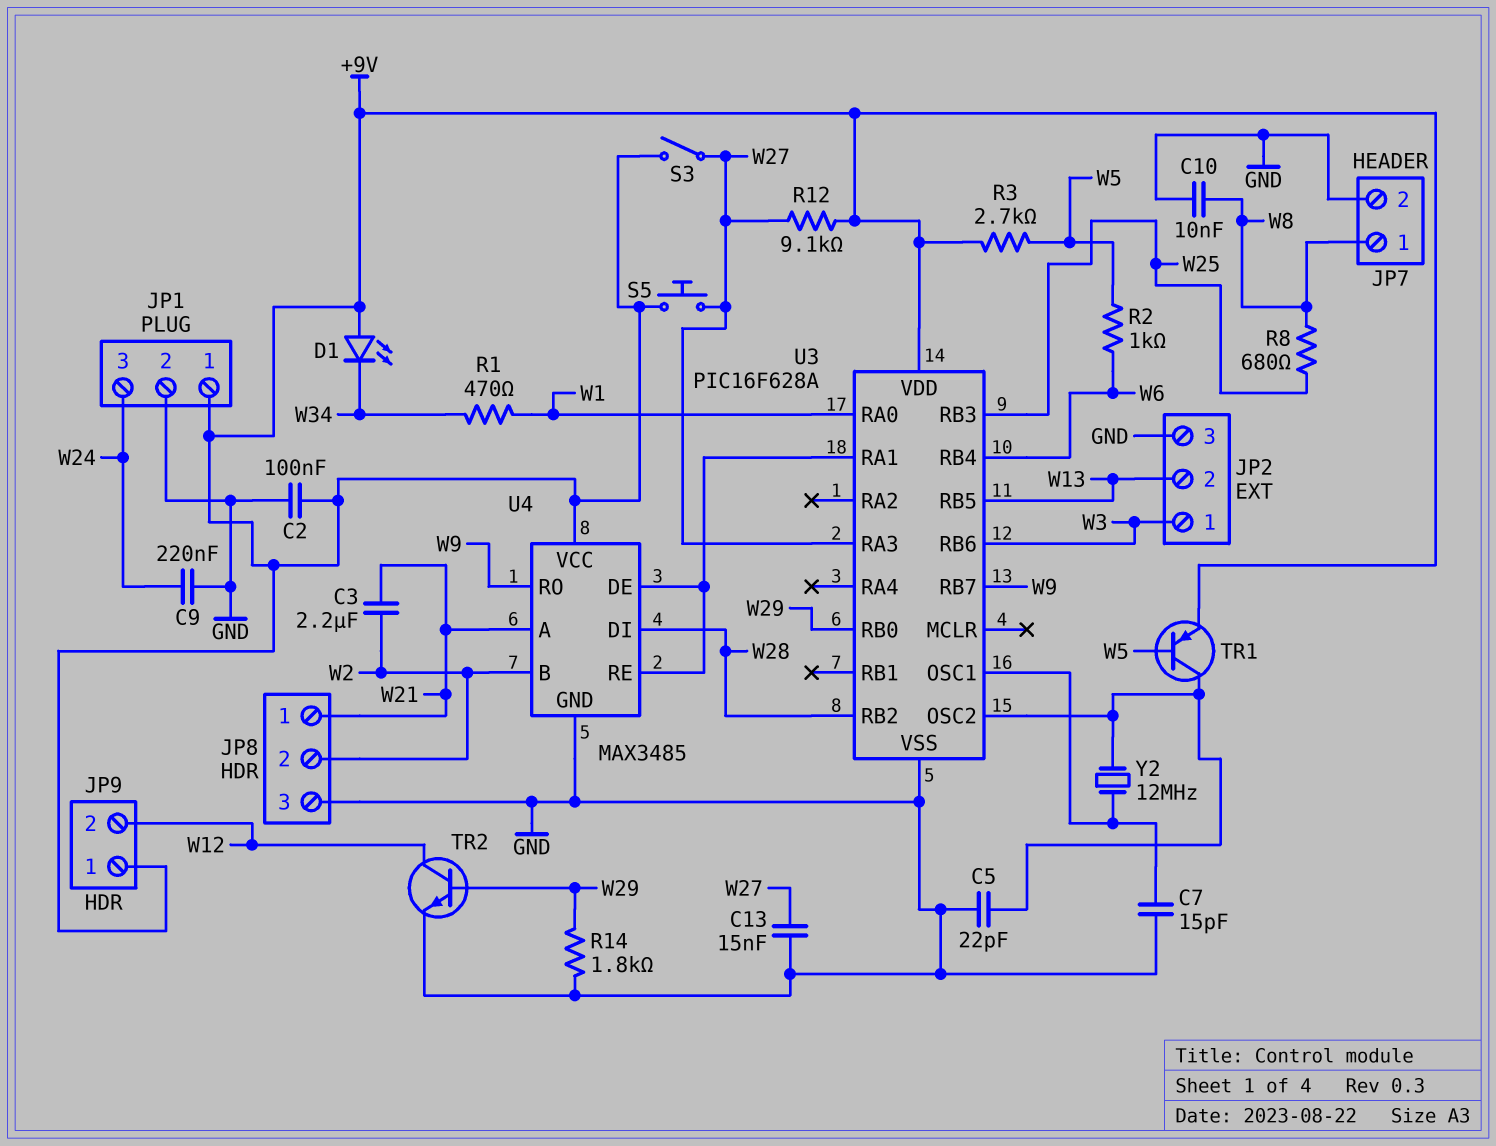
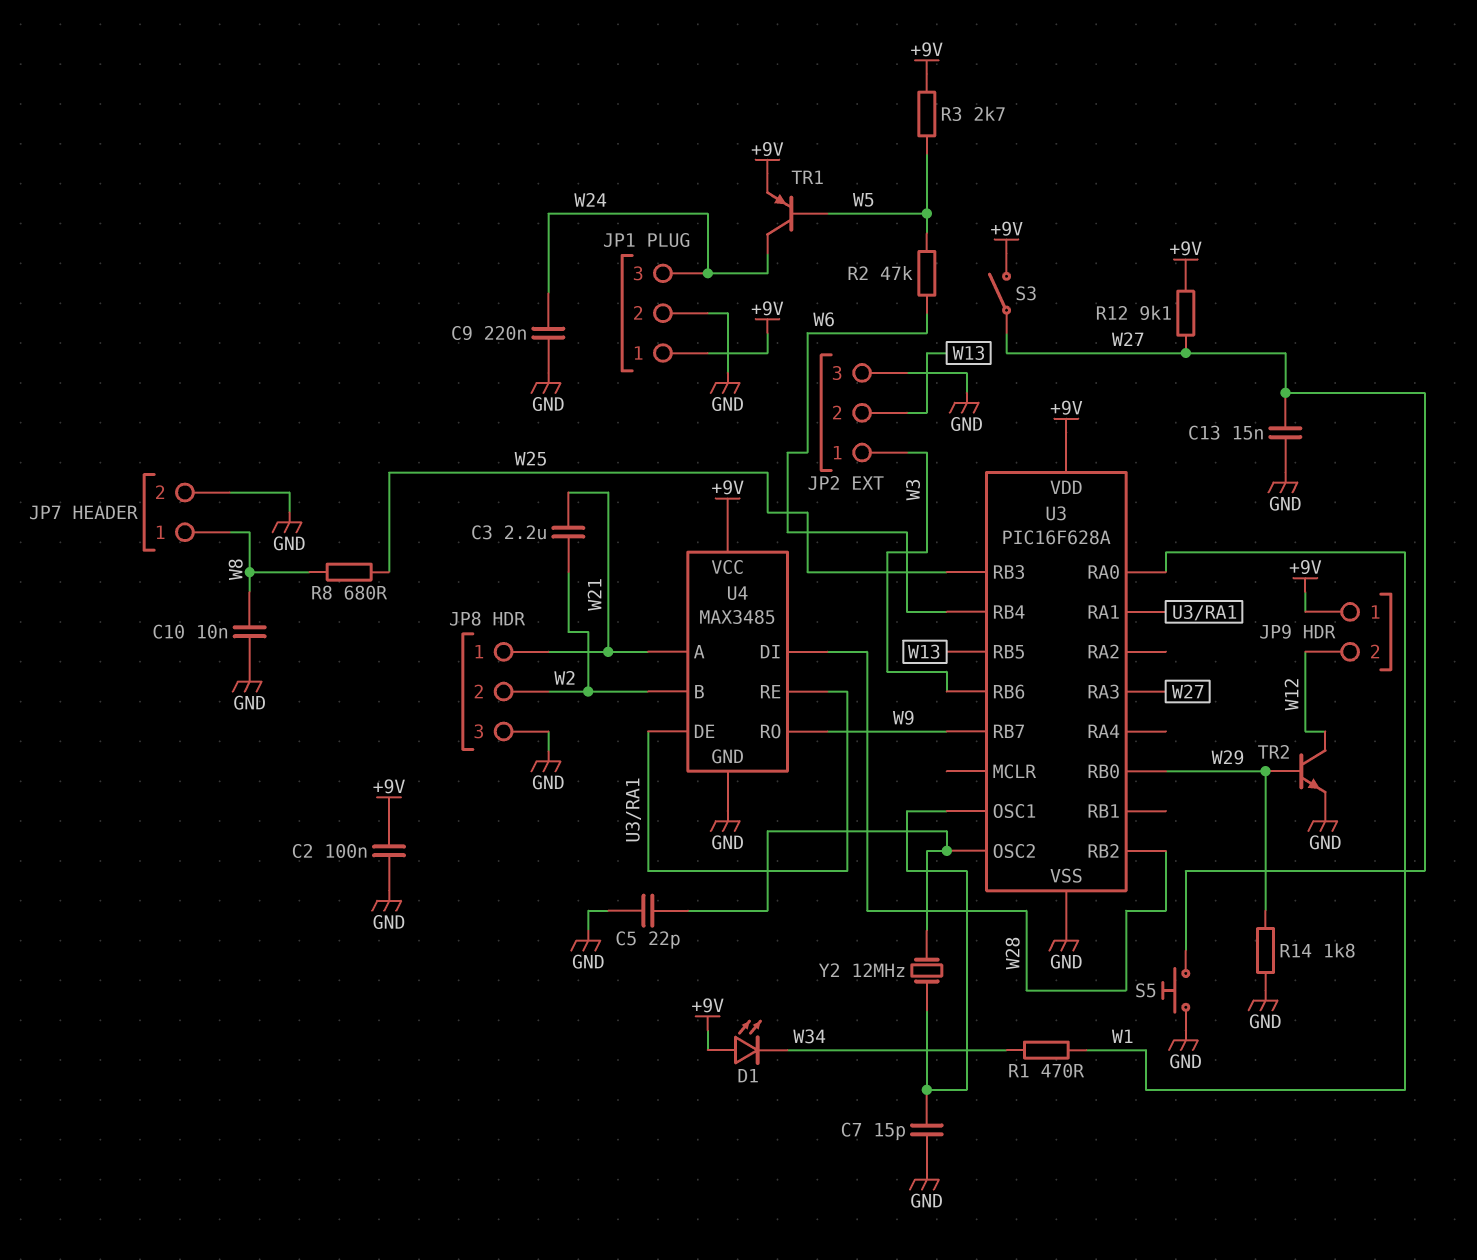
R2: 1k (W5, W6) -> 47k (W5, W6)
S5: button (+9V, W27) -> button (GND, W27)
TR1: PNP (B W5, C U3/OSC2, E +9V) -> PNP (B W5, C W24, E +9V)

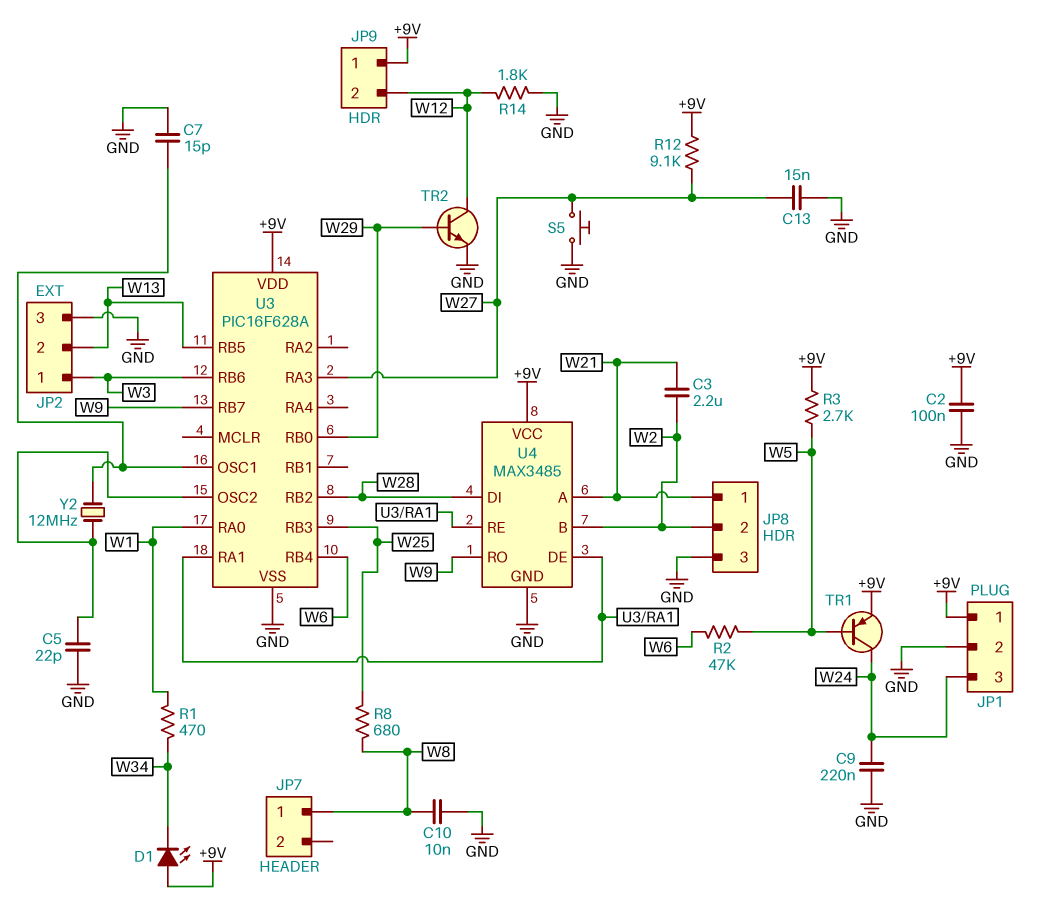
JP7 pin 2: GND -> none
R14: 1.8k (GND, W29) -> 1.8k (GND, W12)
S3: switch (+9V, W27) -> none

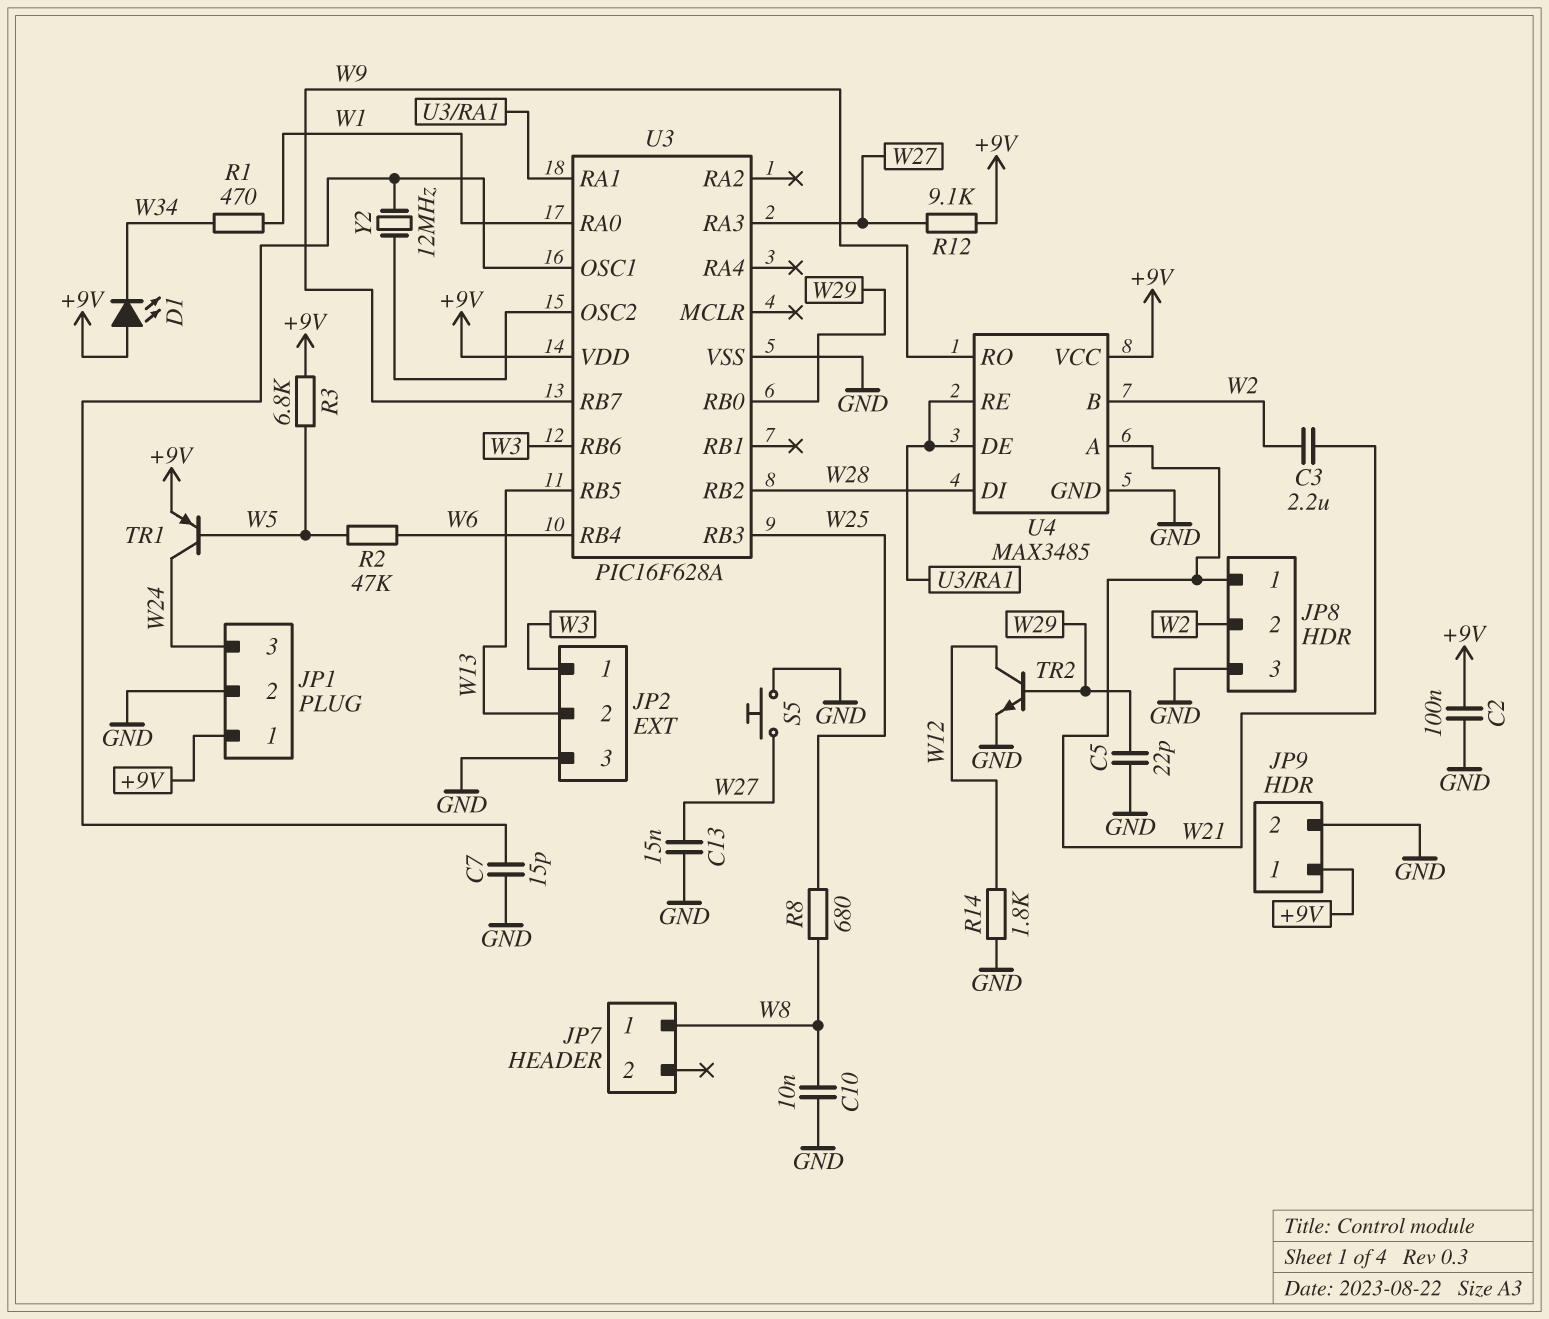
C5: 22pF (GND, U3/OSC2) -> 22pF (GND, W29)
C9: 220nF (GND, W24) -> none
JP9 pin 2: W12 -> GND
R3: 2.7k (+9V, W5) -> 6.8k (+9V, W5)

